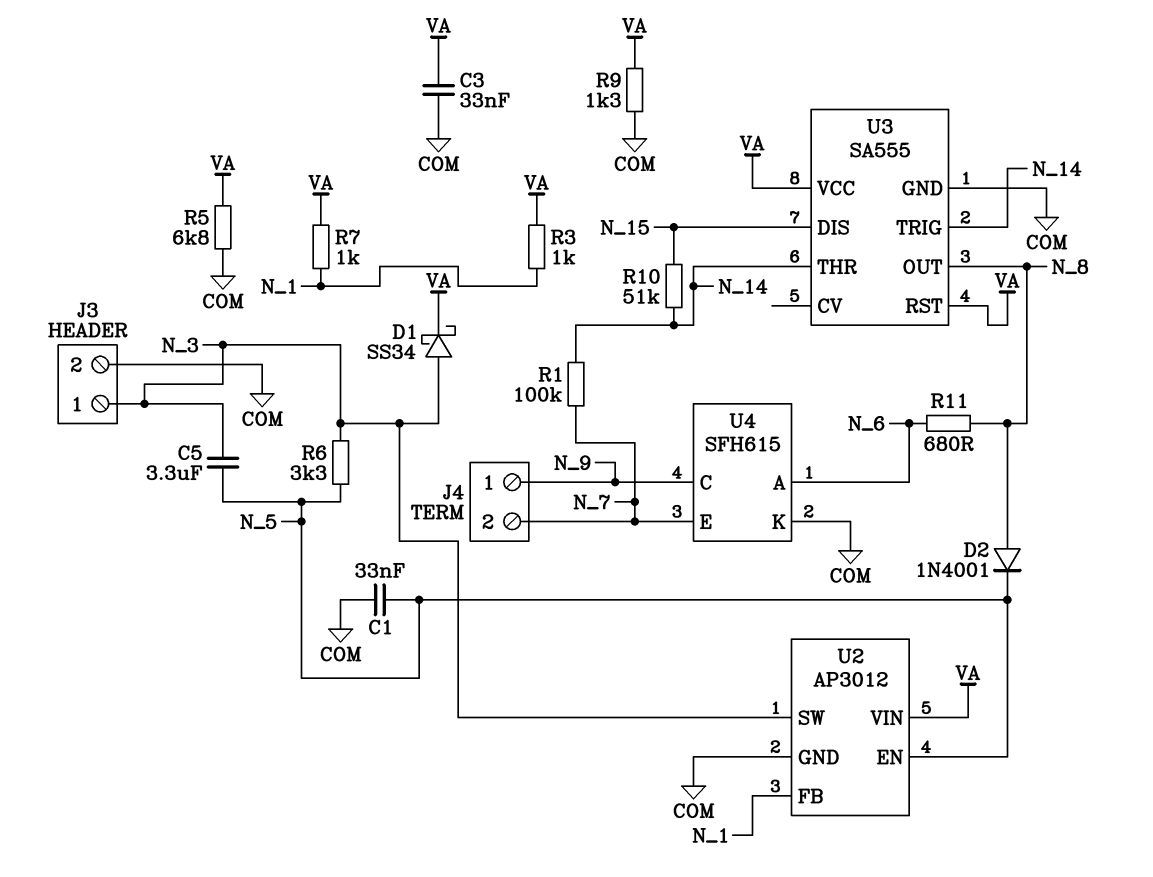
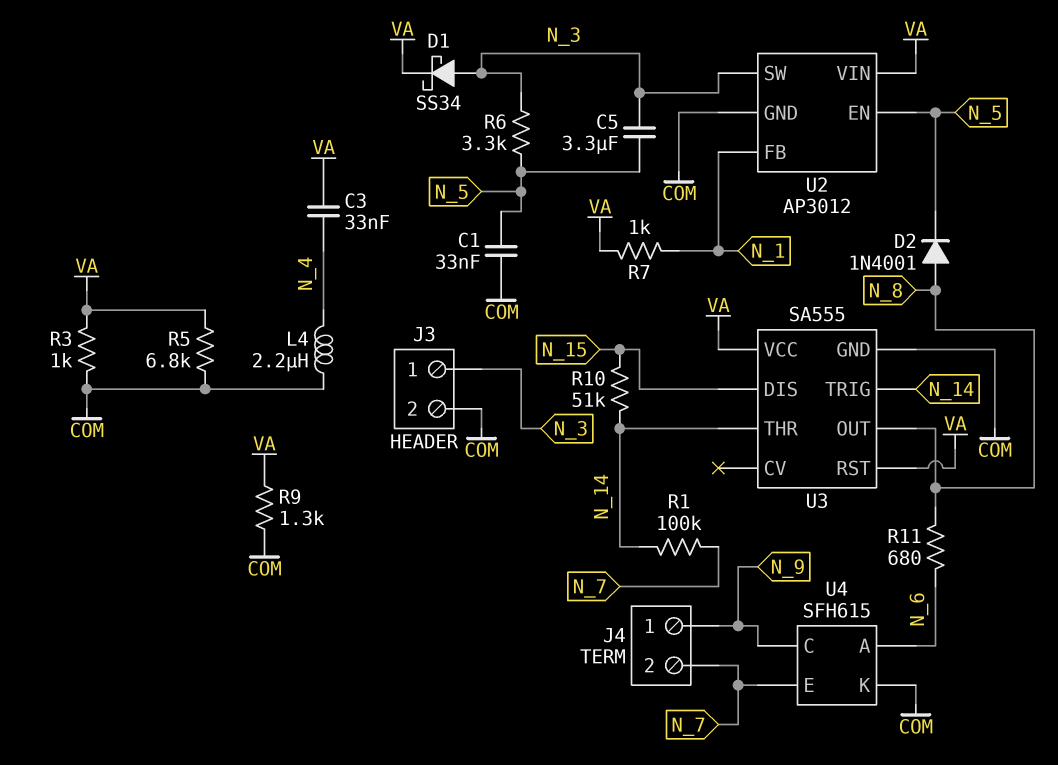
C3: 33nF (COM, VA) -> 33nF (N_4, VA)
L4: none -> 2.2uH (COM, N_4)
R3: 1k (N_1, VA) -> 1k (COM, VA)

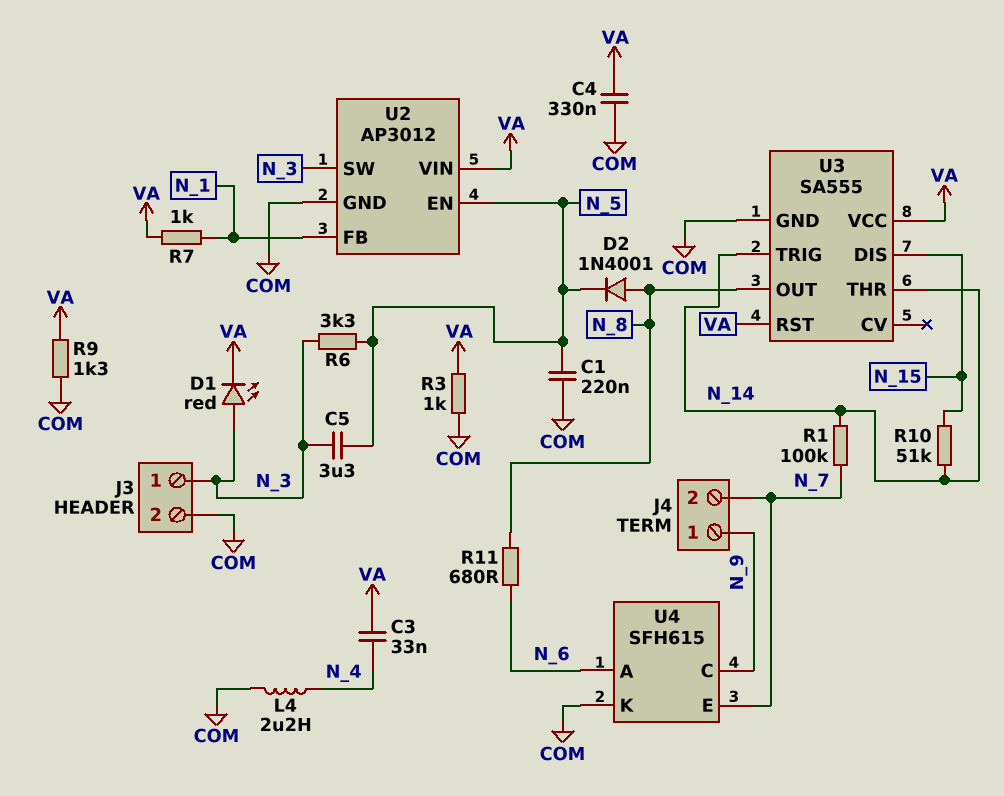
C1: 33nF (COM, N_5) -> 220nF (COM, N_5)
C4: none -> 330nF (COM, VA)
D1: schottky SS34 (A N_3, K VA) -> LED red (A N_3, K VA)
R5: 6.8k (COM, VA) -> none

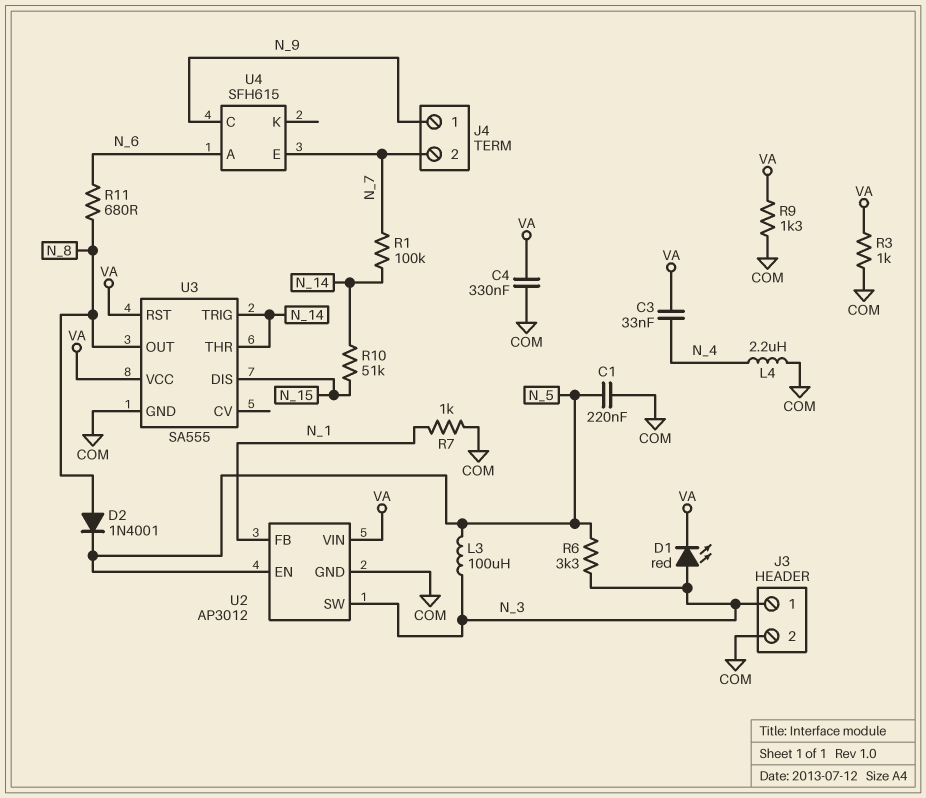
C5: 3.3uF (N_3, N_5) -> none
L3: none -> 100uH (N_3, N_5)
R7: 1k (N_1, VA) -> 1k (COM, N_1)
U4 pin K: COM -> none

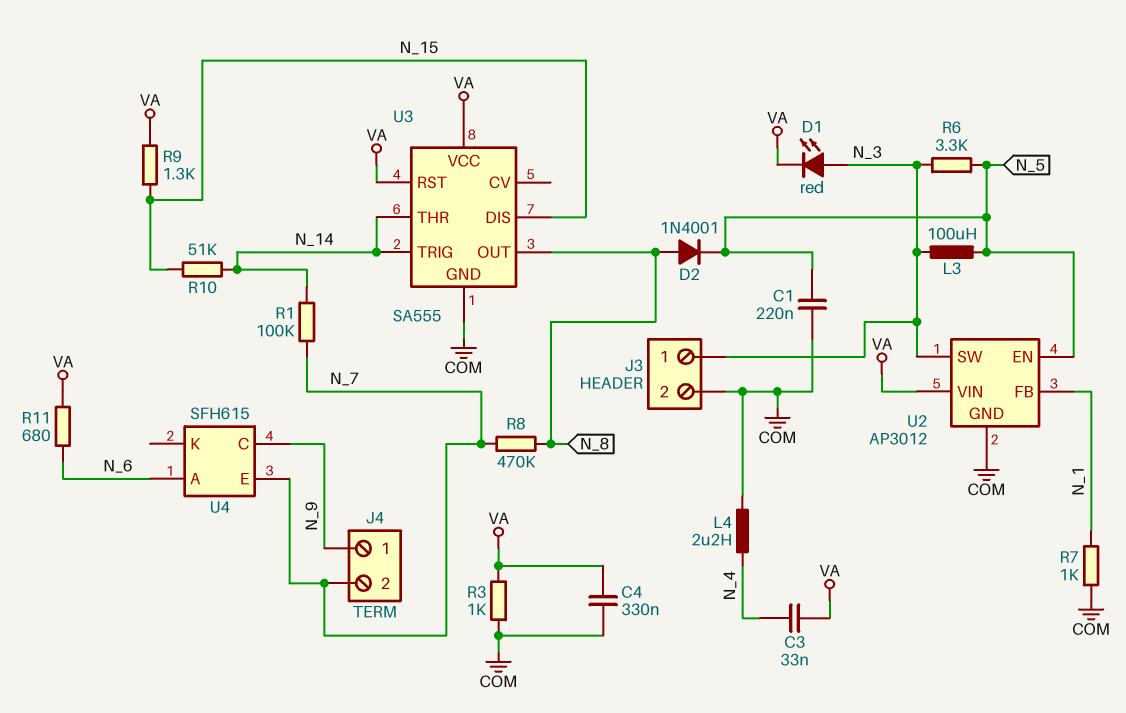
R8: none -> 470k (N_7, N_8)
R9: 1.3k (COM, VA) -> 1.3k (N_15, VA)
R11: 680 (N_6, N_8) -> 680 (N_6, VA)

